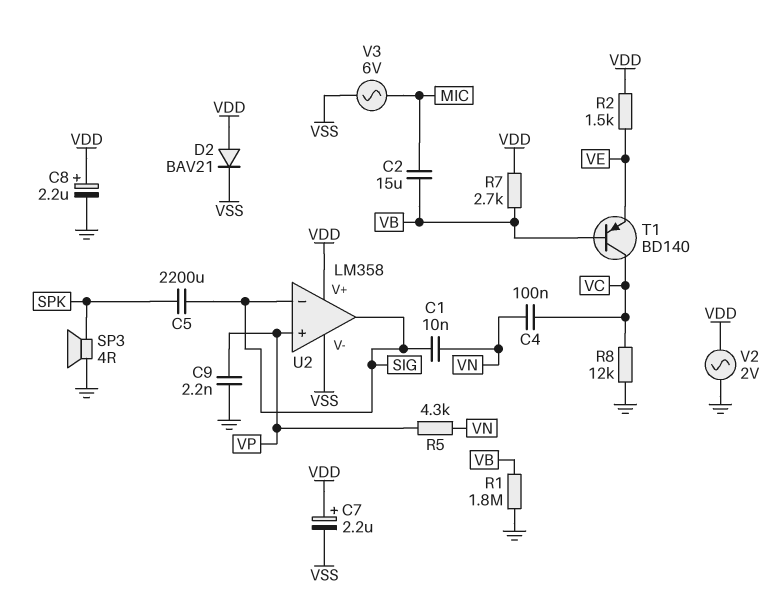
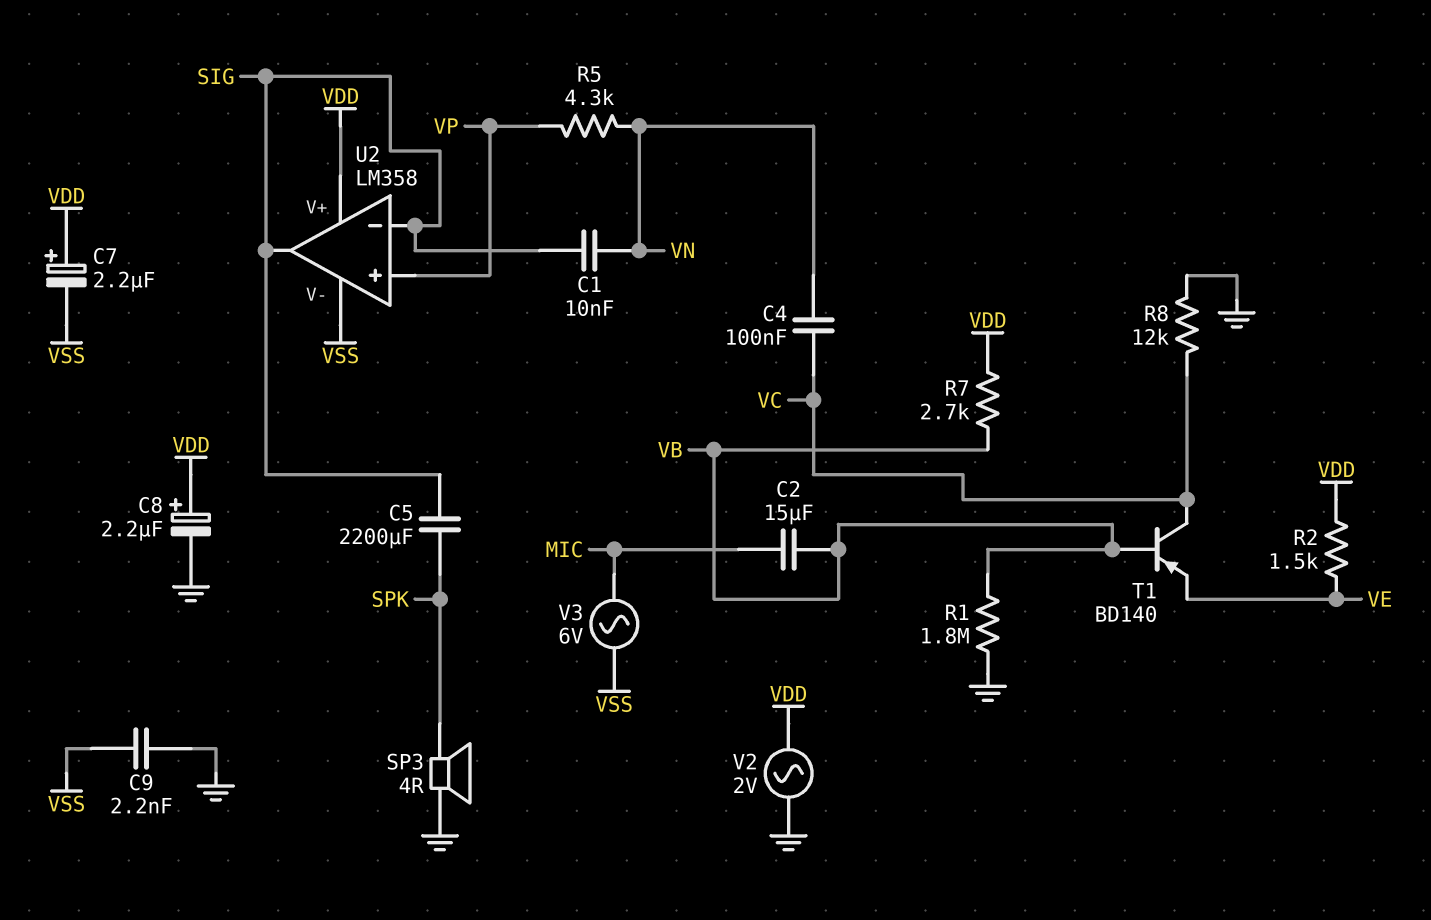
C9: 2.2nF (GND, VP) -> 2.2nF (GND, VSS)
D2: diode BAV21 (A VDD, K VSS) -> none

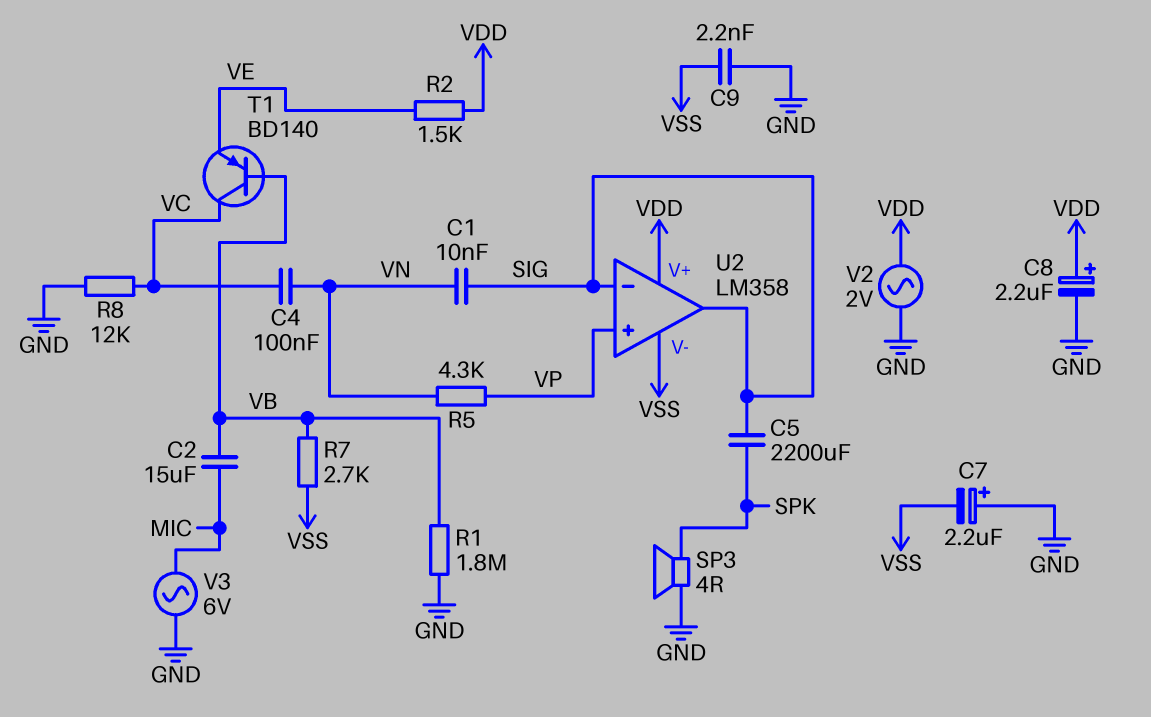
C7: 2.2uF (plus VDD, minus VSS) -> 2.2uF (plus GND, minus VSS)
R7: 2.7k (VB, VDD) -> 2.7k (VB, VSS)
V3: AC 6V (MIC, VSS) -> AC 6V (GND, MIC)

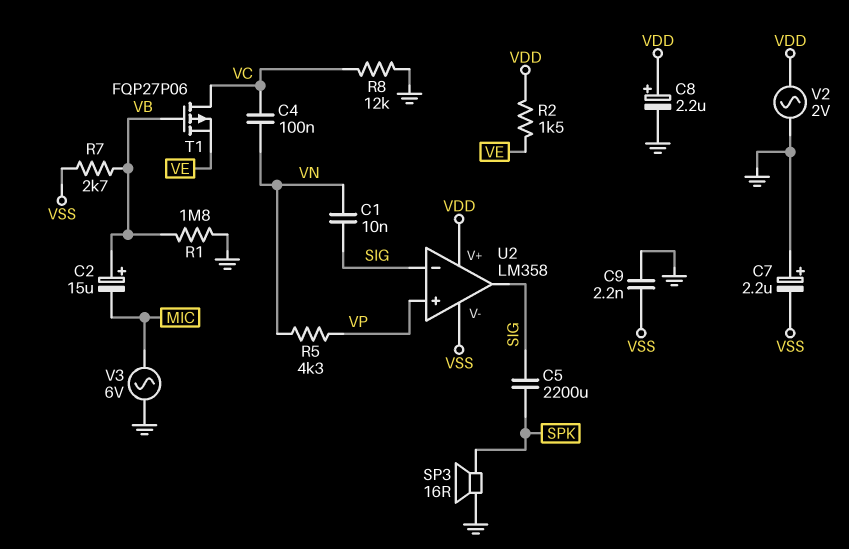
C2: 15uF (MIC, VB) -> 15uF (plus VB, minus MIC)
SP3: speaker 4R (GND, SPK) -> speaker 16R (GND, SPK)
T1: PNP BD140 (B VB, C VC, E VE) -> PMOS FQP27P06 (G VB, D VC, S VE)

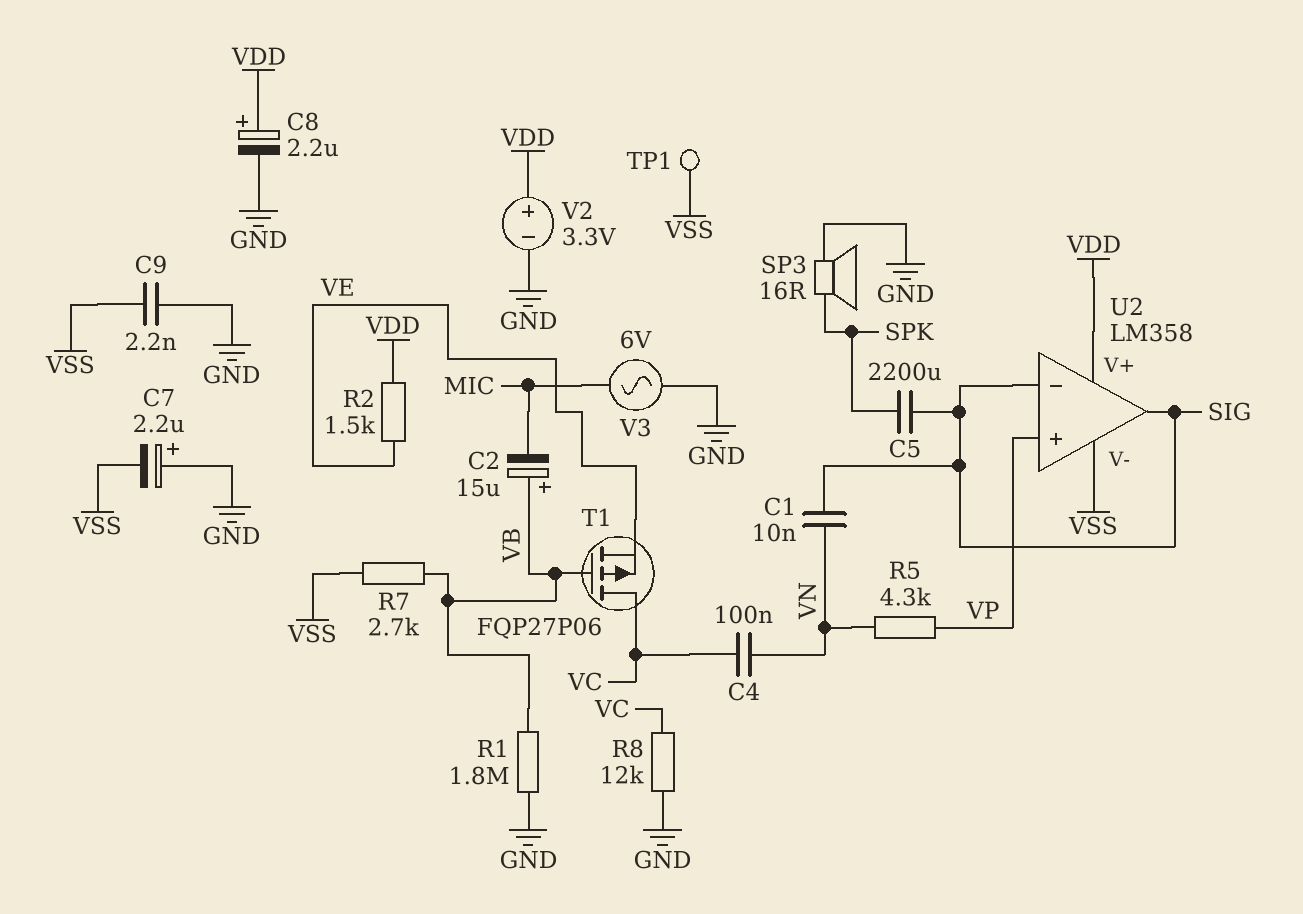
TP1: none -> test point (VSS)
V2: AC 2V (GND, VDD) -> 3.3V (plus VDD, minus GND)

